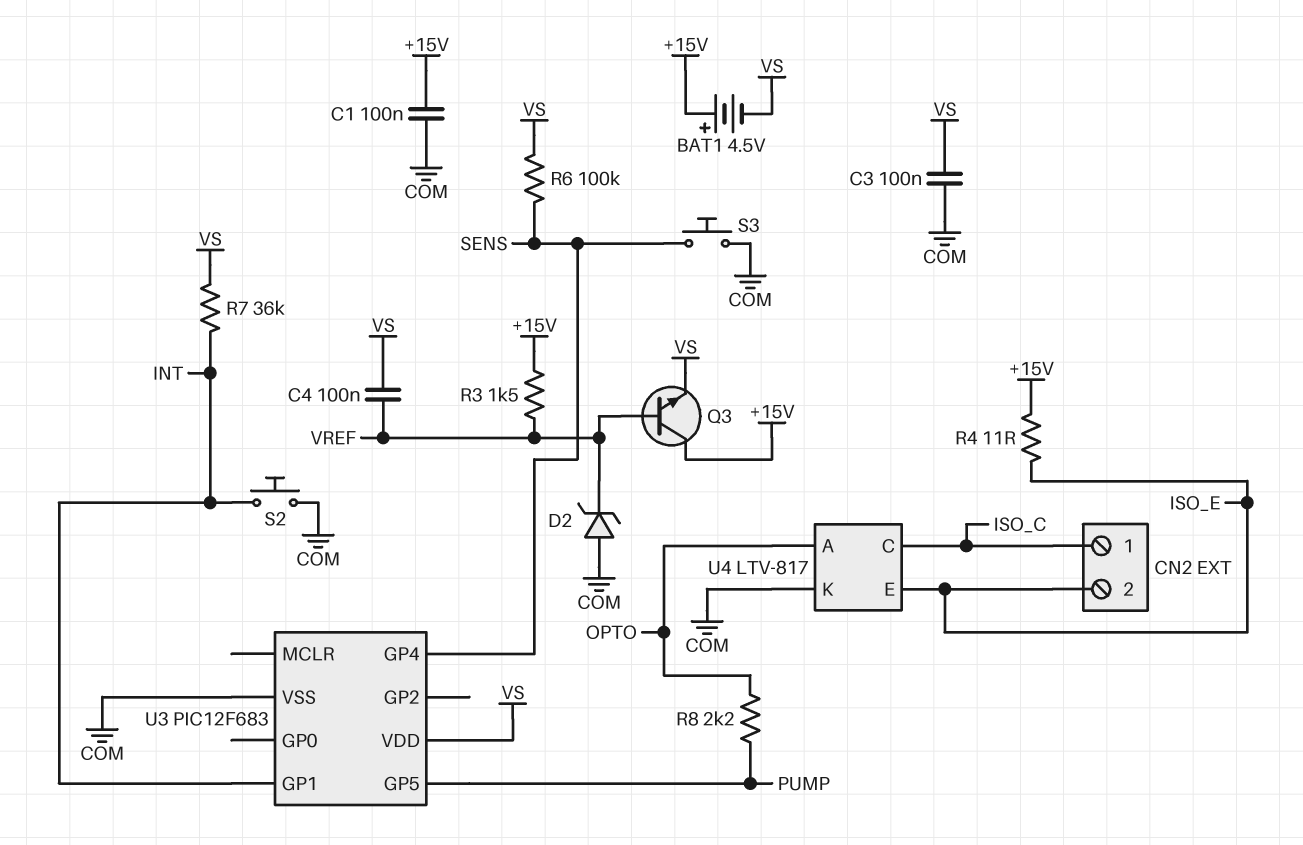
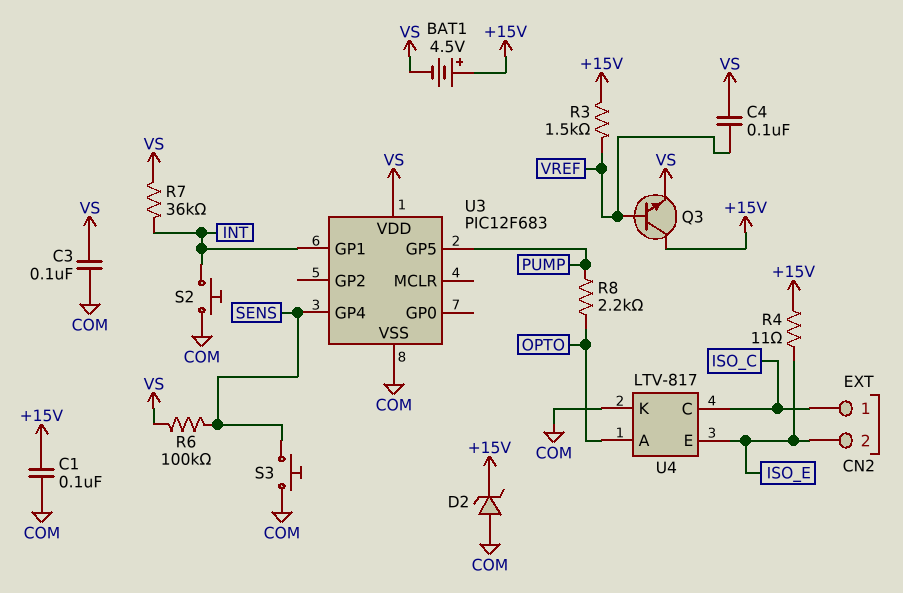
D2: zener (A COM, K VREF) -> zener (A COM, K +15V)

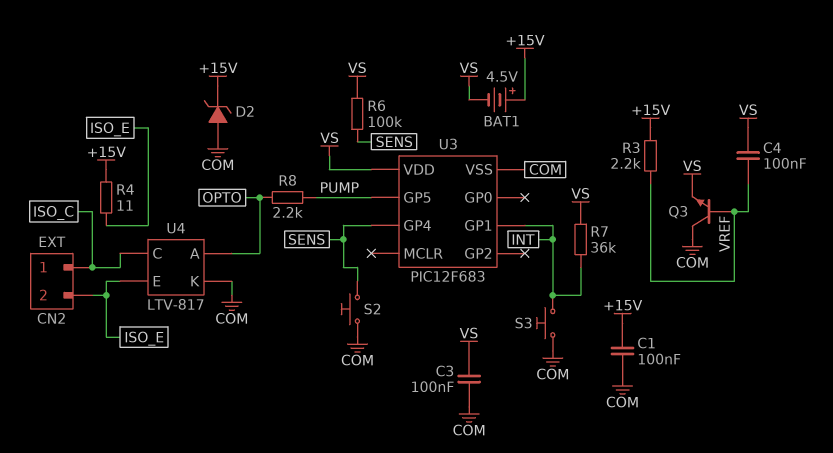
Q3: NPN (B VREF, C +15V, E VS) -> NPN (B VREF, C COM, E VS)
R3: 1.5k (+15V, VREF) -> 2.2k (+15V, VREF)
S2: button (COM, INT) -> button (COM, SENS)
S3: button (COM, SENS) -> button (COM, INT)

